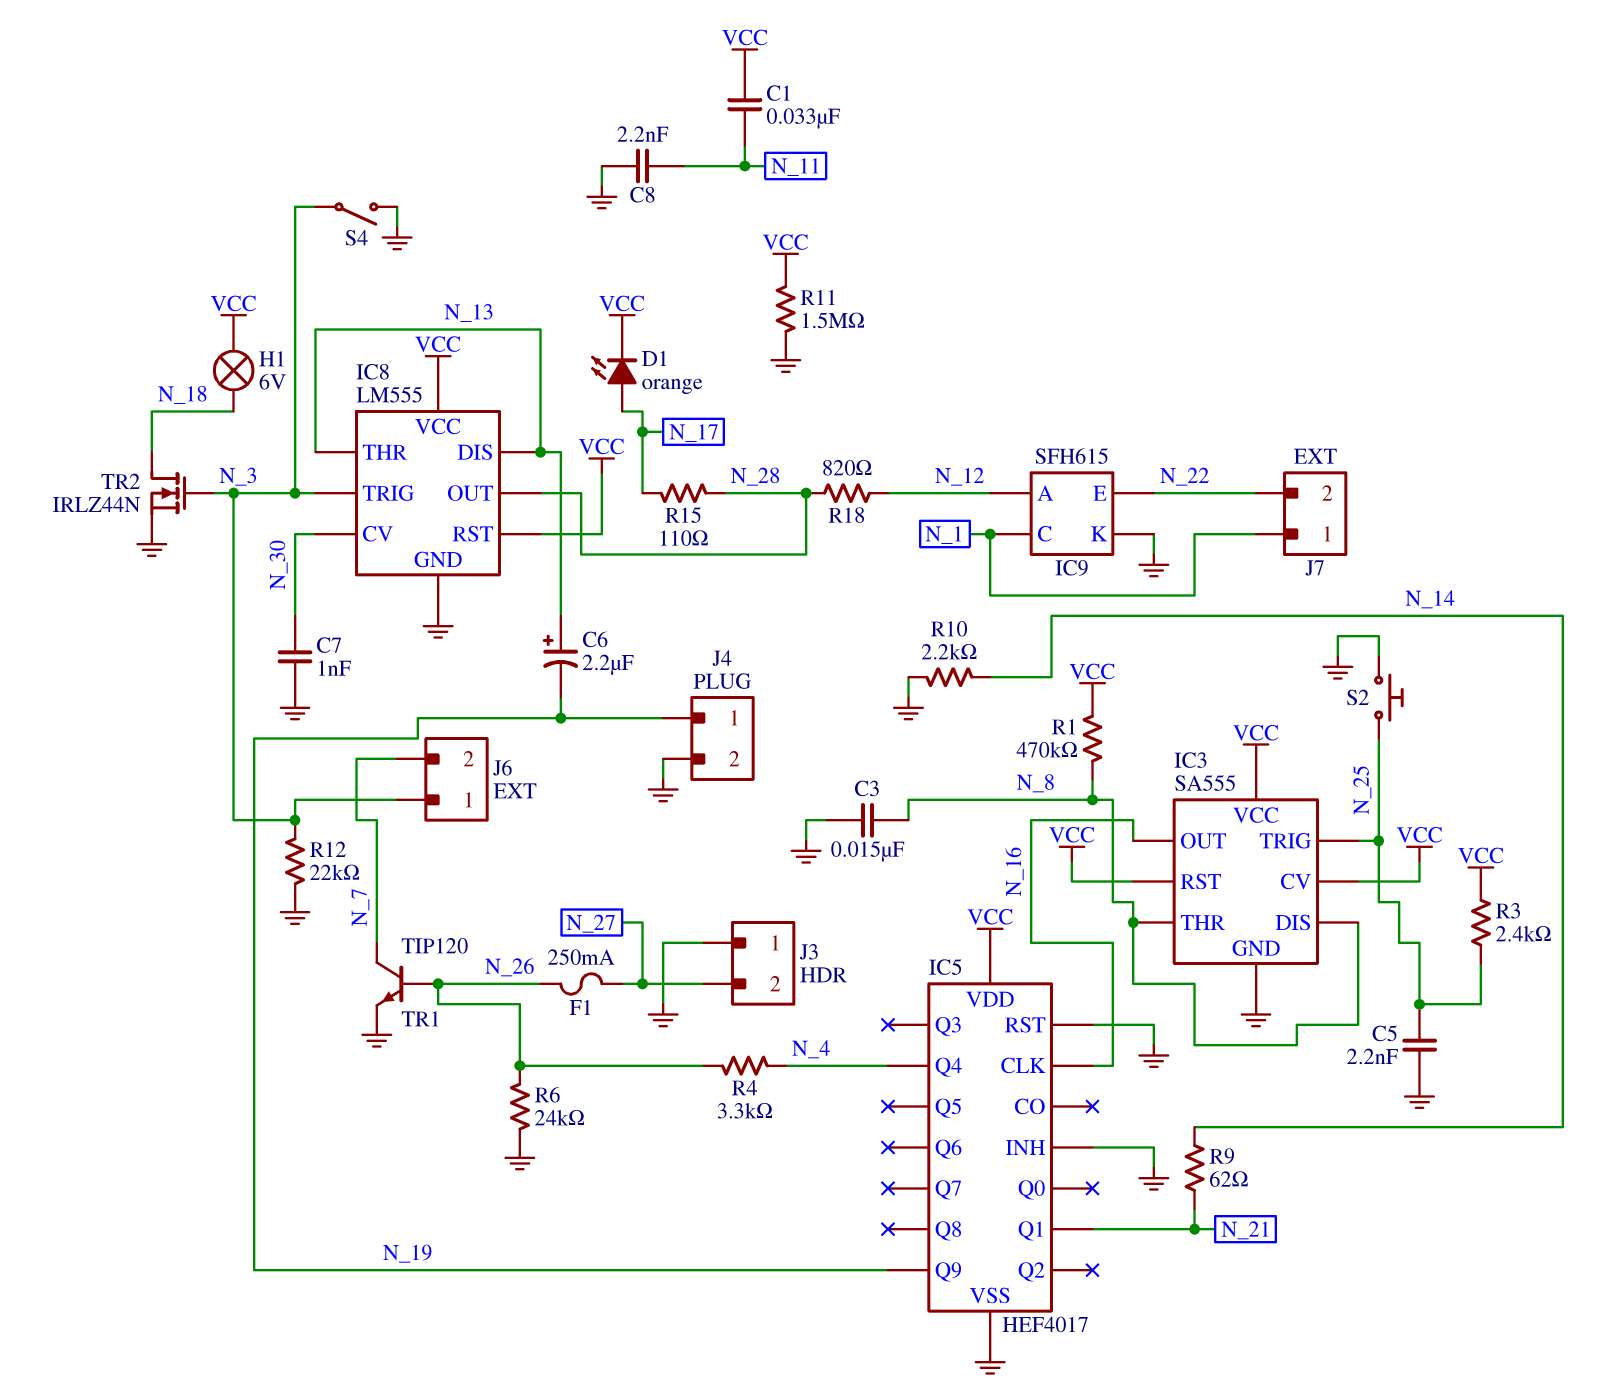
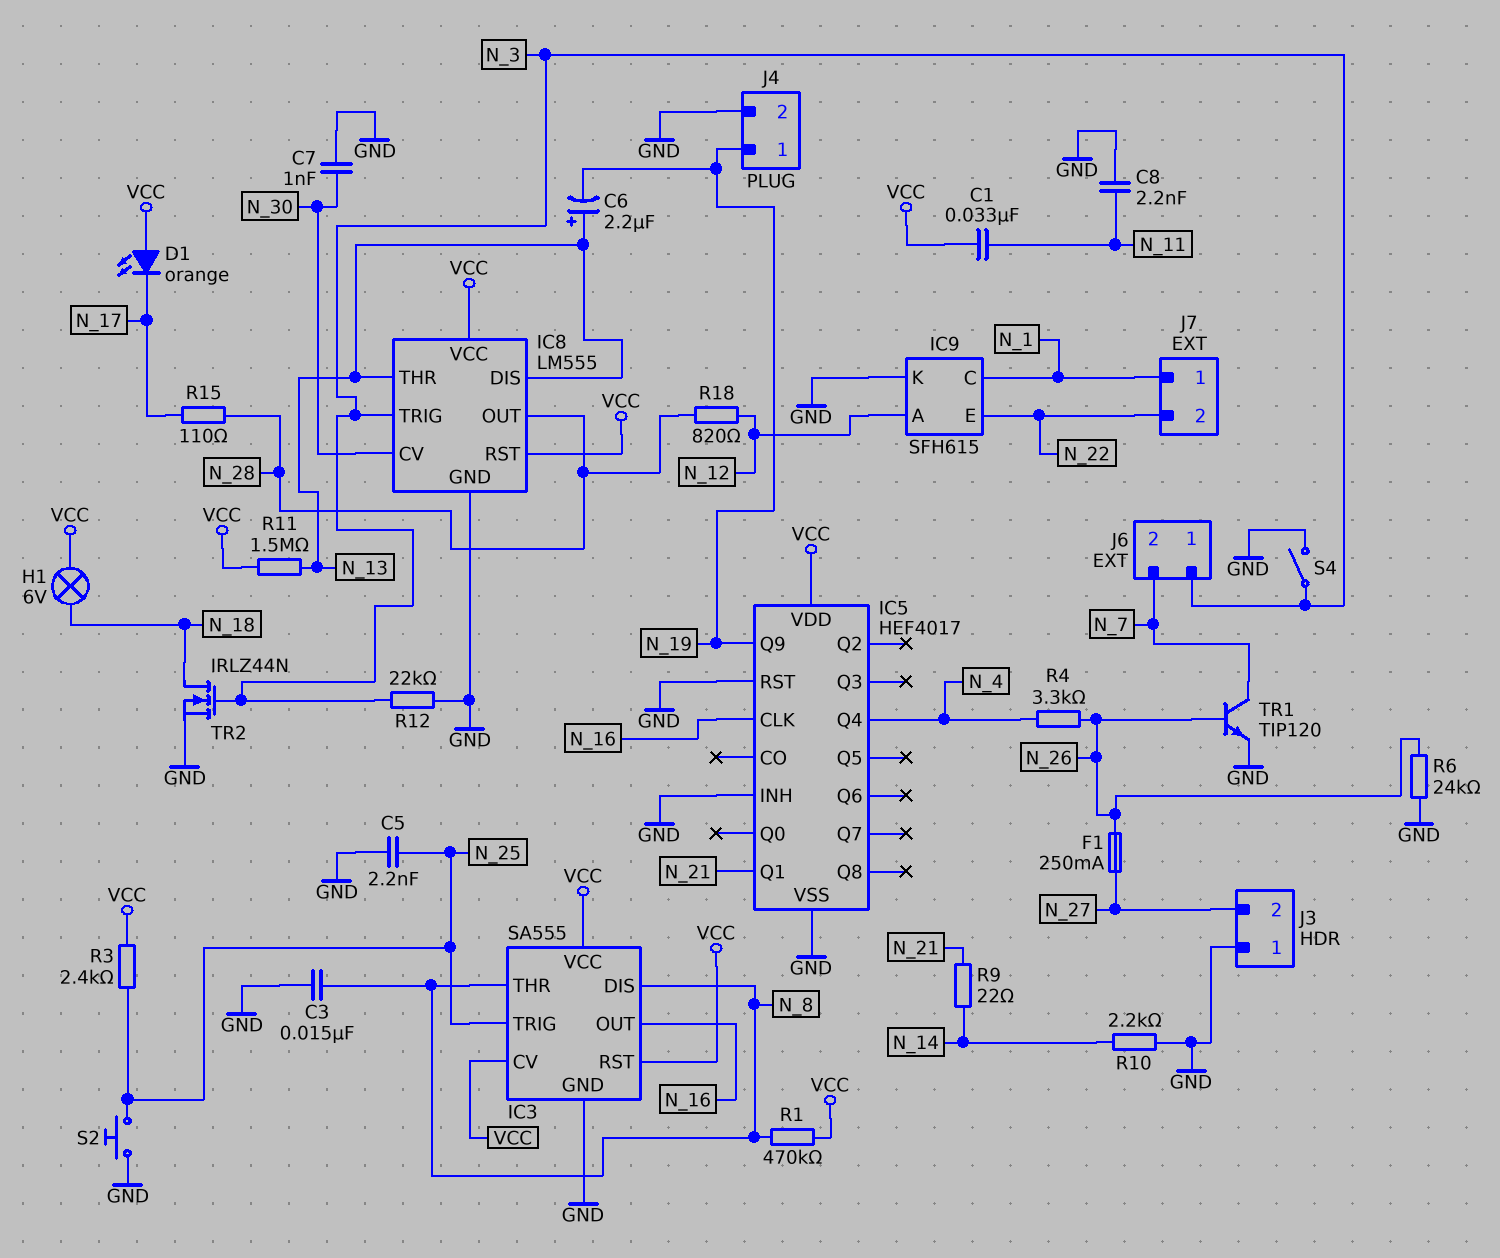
D1: LED orange (A N_17, K VCC) -> LED orange (A VCC, K N_17)
R9: 62 (N_14, N_21) -> 22 (N_14, N_21)
R11: 1.5M (GND, VCC) -> 1.5M (N_13, VCC)

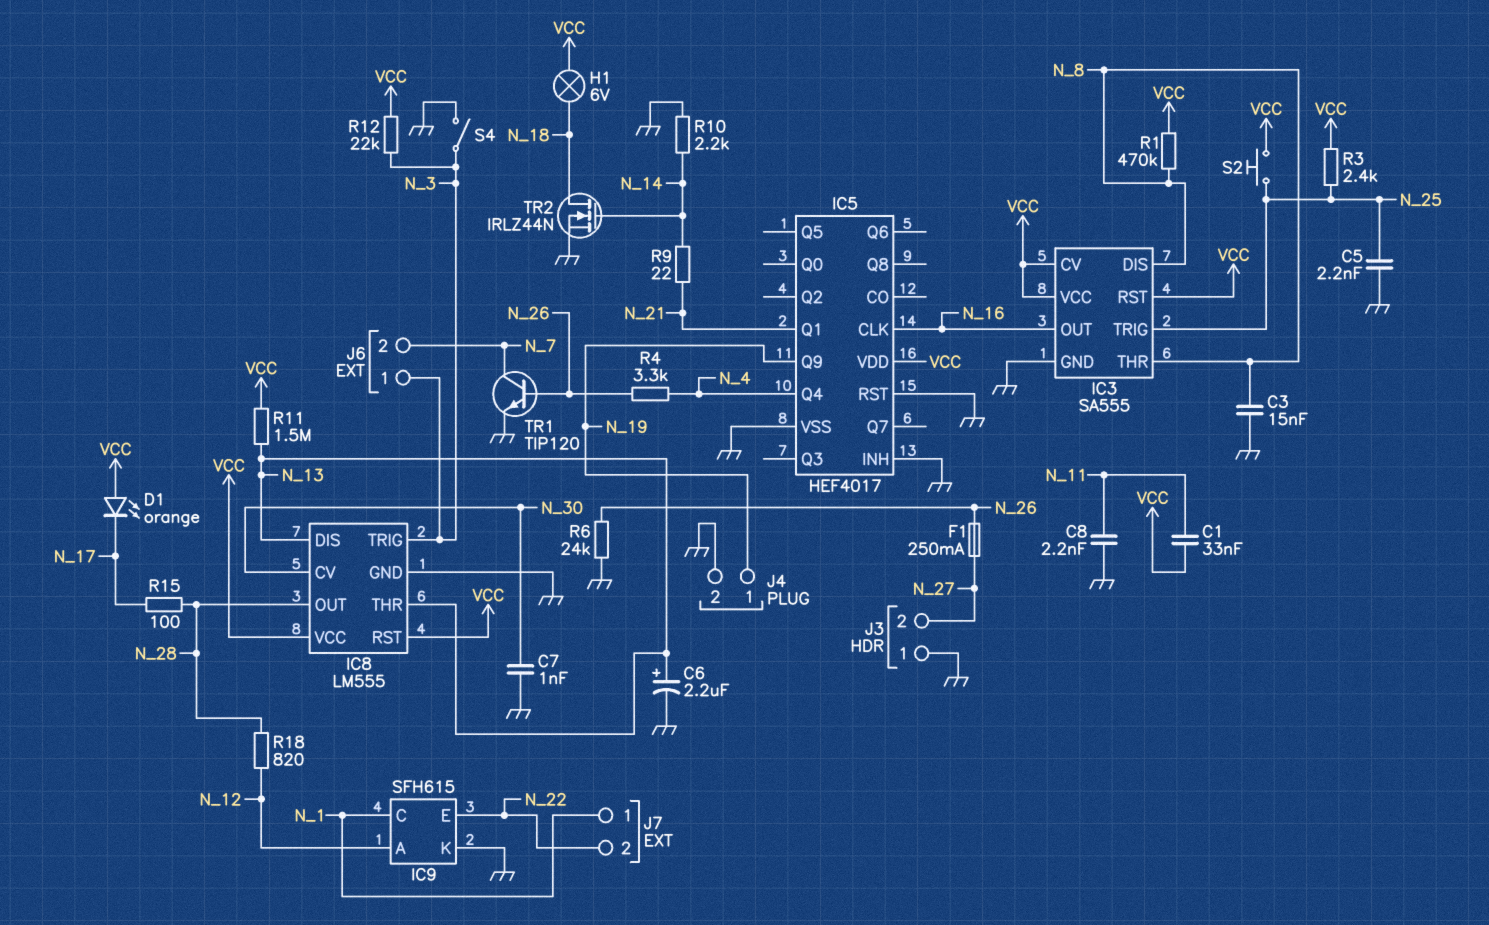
C6: 2.2uF (plus N_13, minus N_19) -> 2.2uF (plus N_13, minus GND)
R12: 22k (GND, N_3) -> 22k (N_3, VCC)
R15: 110 (N_17, N_28) -> 100 (N_17, N_28)
S2: button (GND, N_25) -> button (N_25, VCC)
TR2: NMOS IRLZ44N (G N_3, D N_18, S GND) -> NMOS IRLZ44N (G N_14, D N_18, S GND)

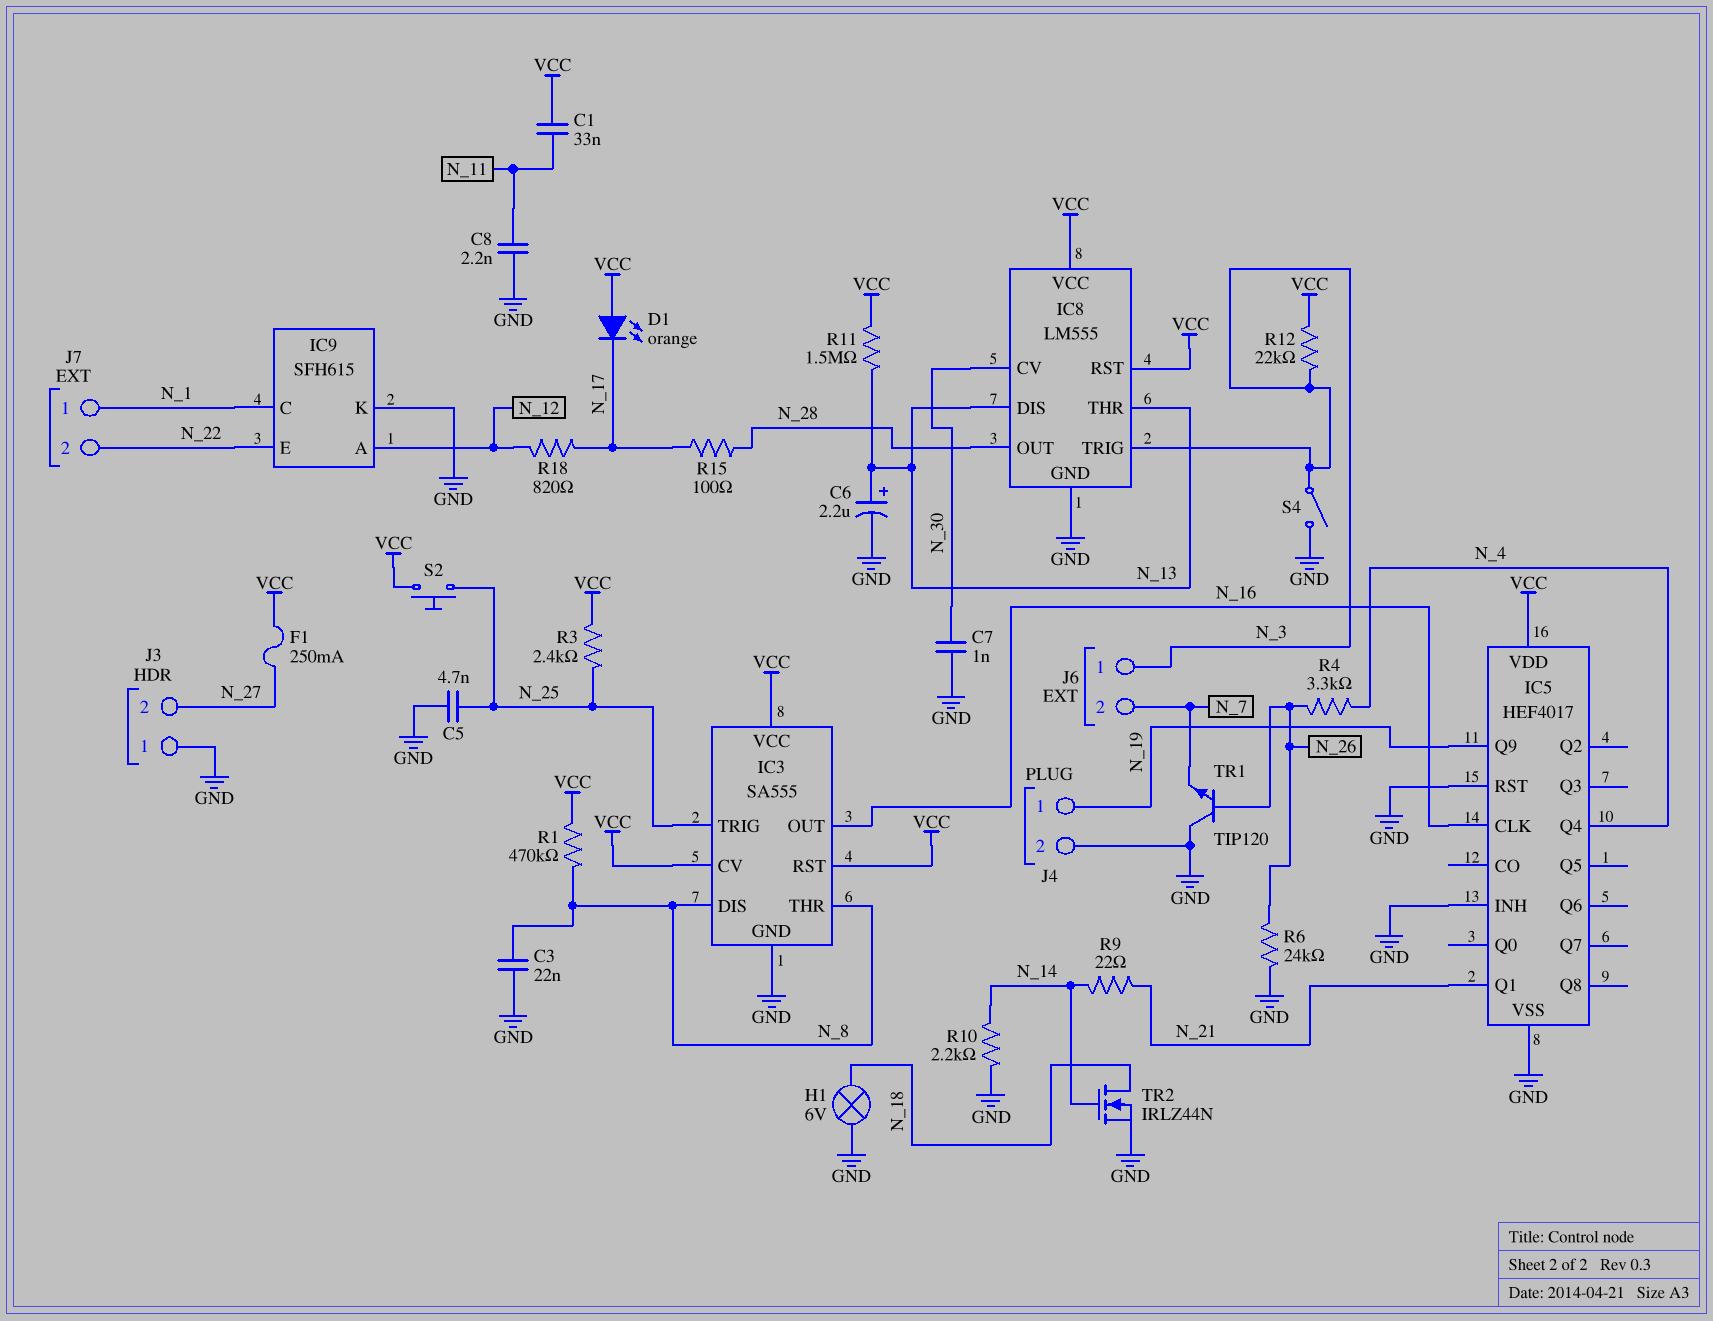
C3: 15nF (GND, N_8) -> 22nF (GND, N_8)
C5: 2.2nF (GND, N_25) -> 4.7nF (GND, N_25)
F1: 250mA (N_26, N_27) -> 250mA (N_27, VCC)
H1: lamp 6V (N_18, VCC) -> lamp 6V (GND, N_18)
R18: 820 (N_12, N_28) -> 820 (N_12, N_17)
TR1: NPN TIP120 (B N_26, C N_7, E GND) -> NPN TIP120 (B N_26, C GND, E N_7)

